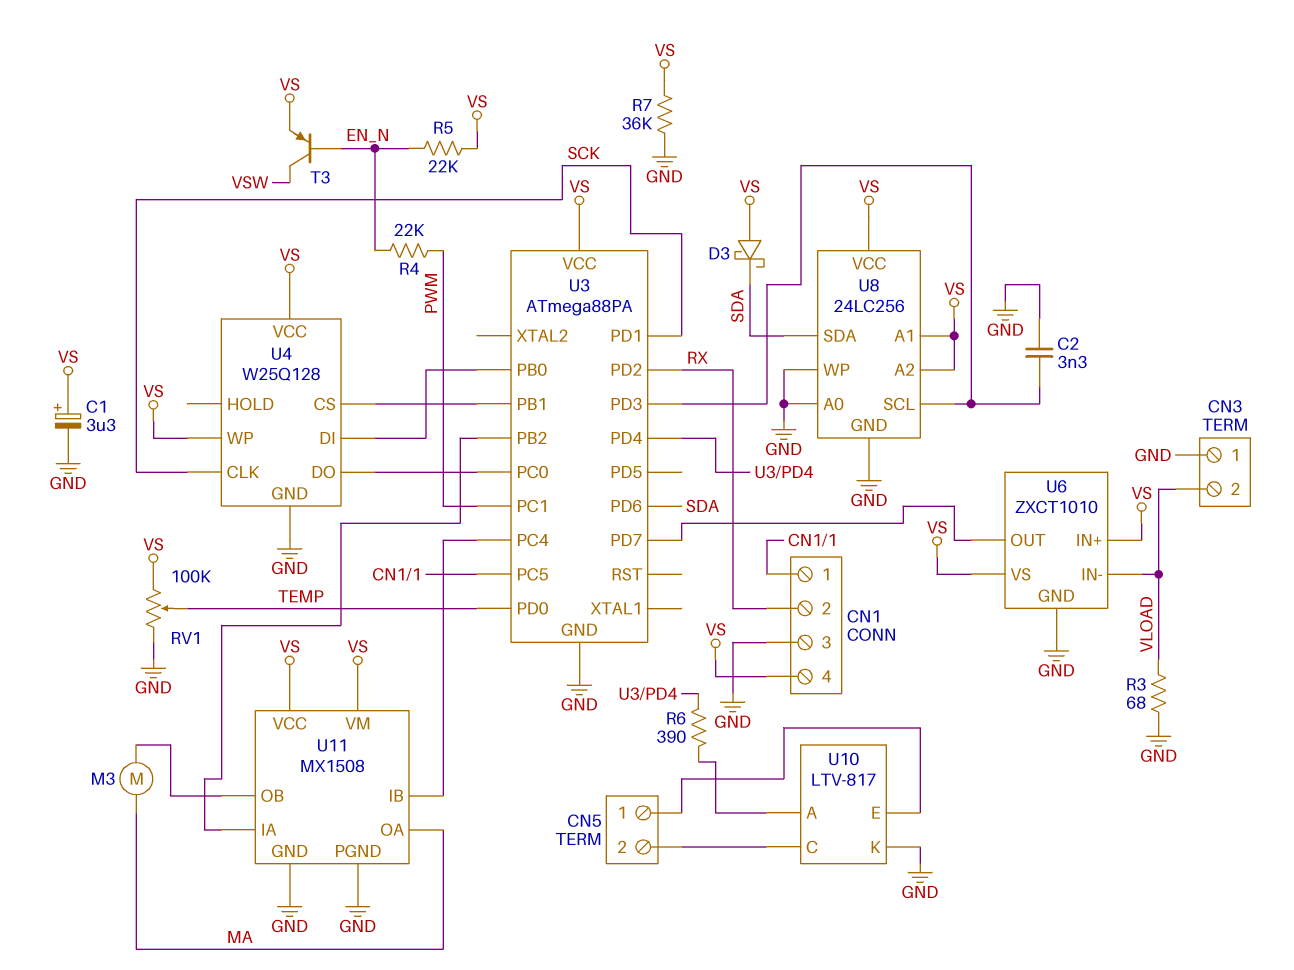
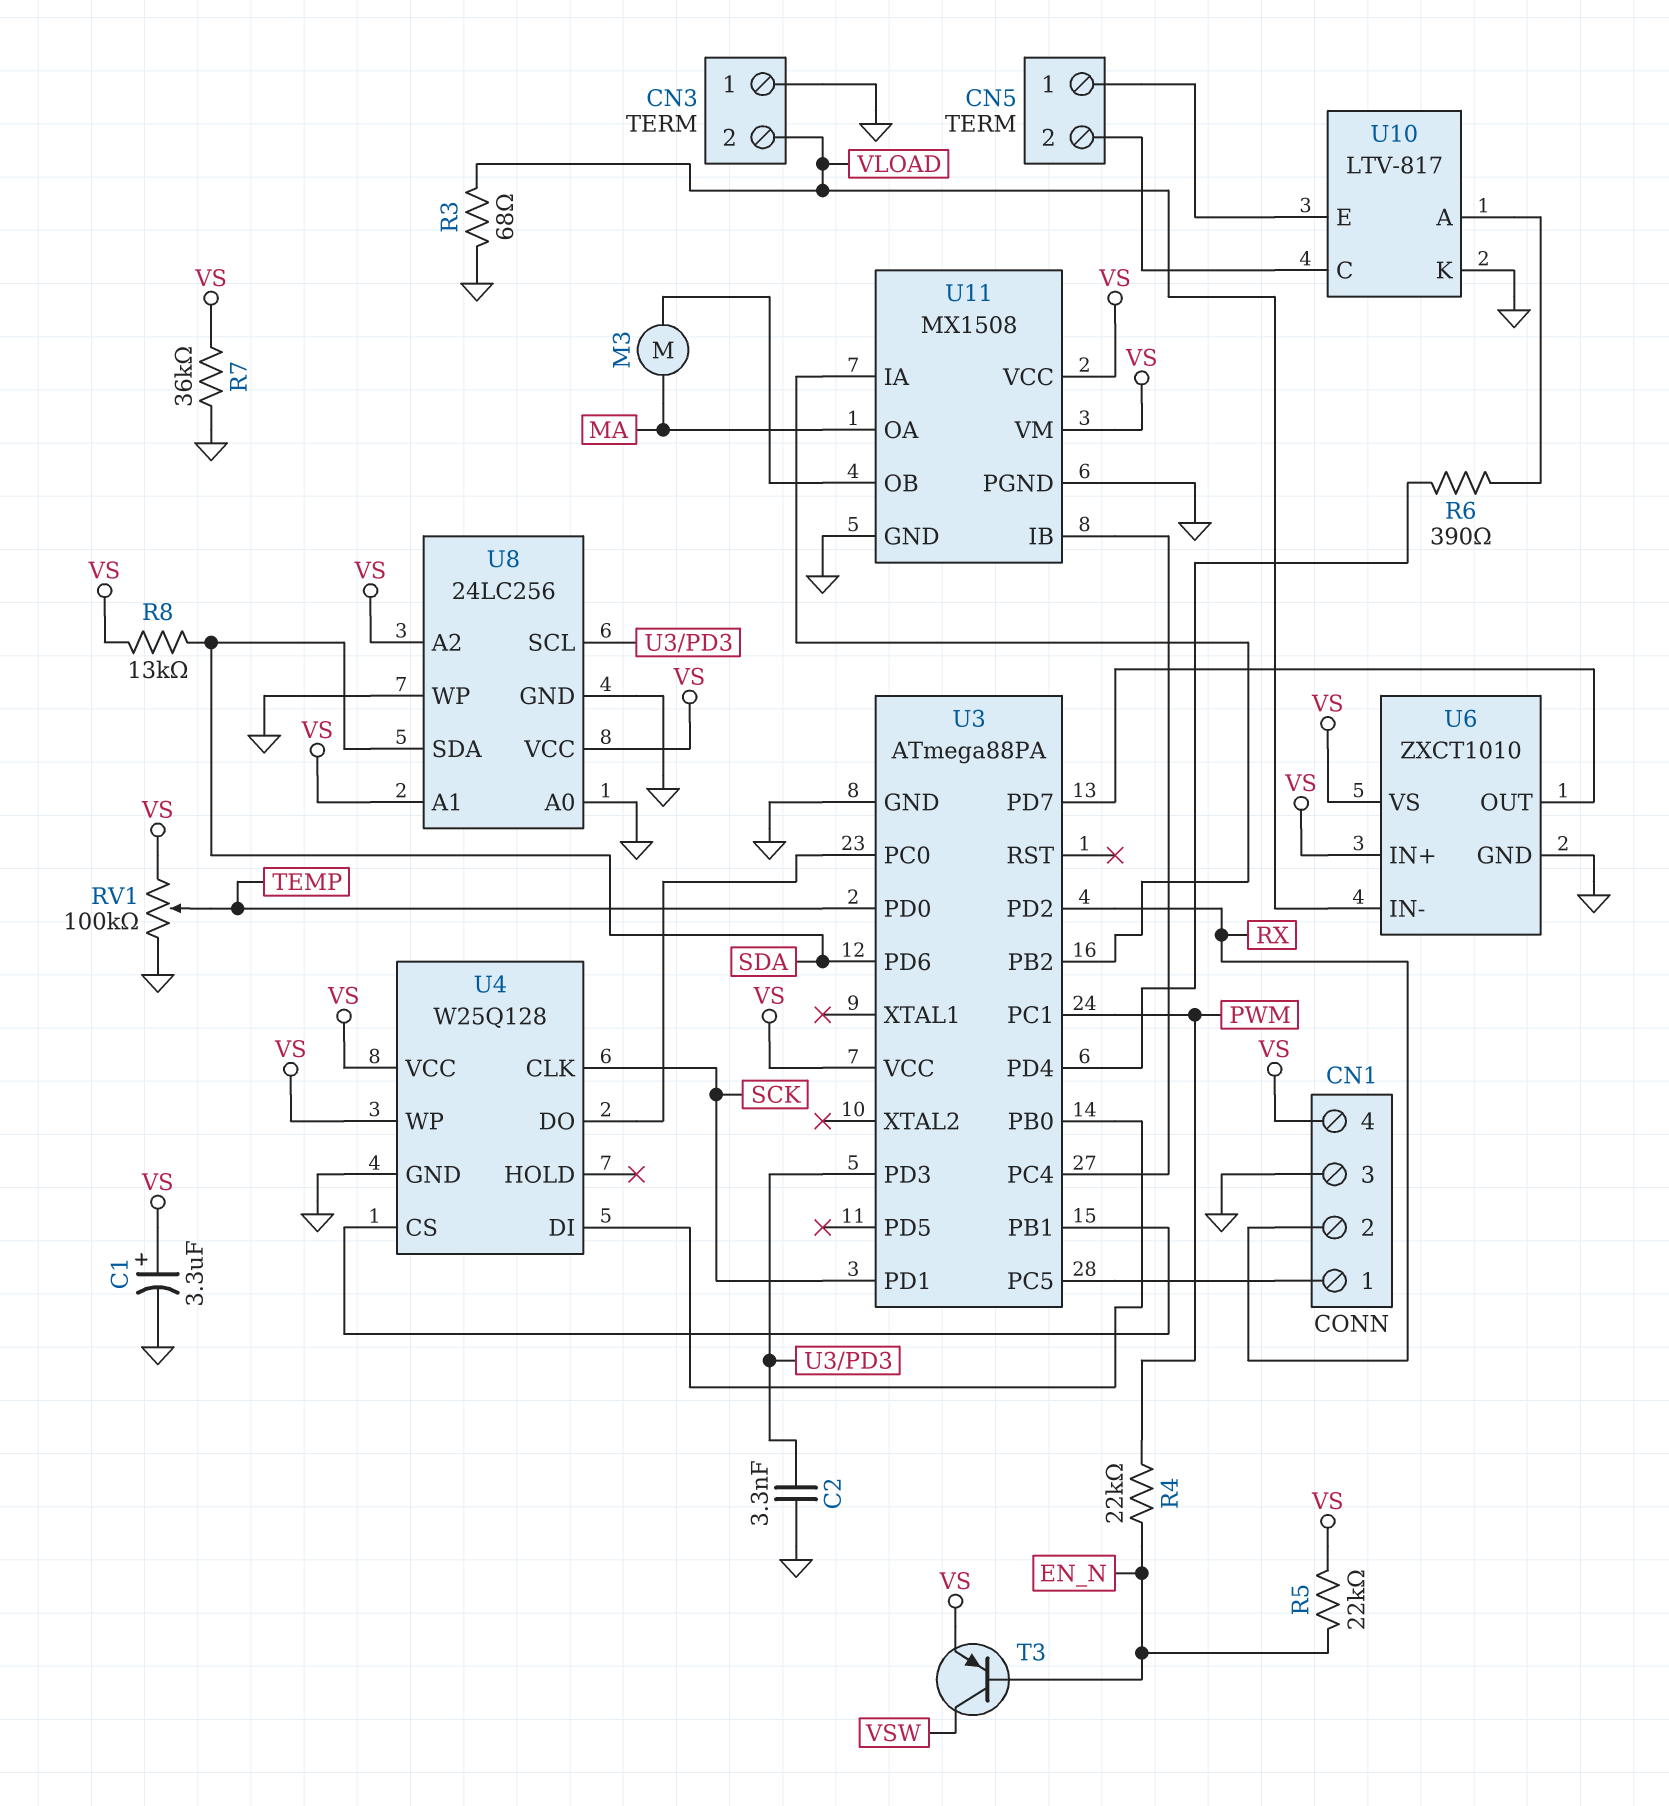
D3: schottky (A VS, K SDA) -> none
R8: none -> 13k (SDA, VS)

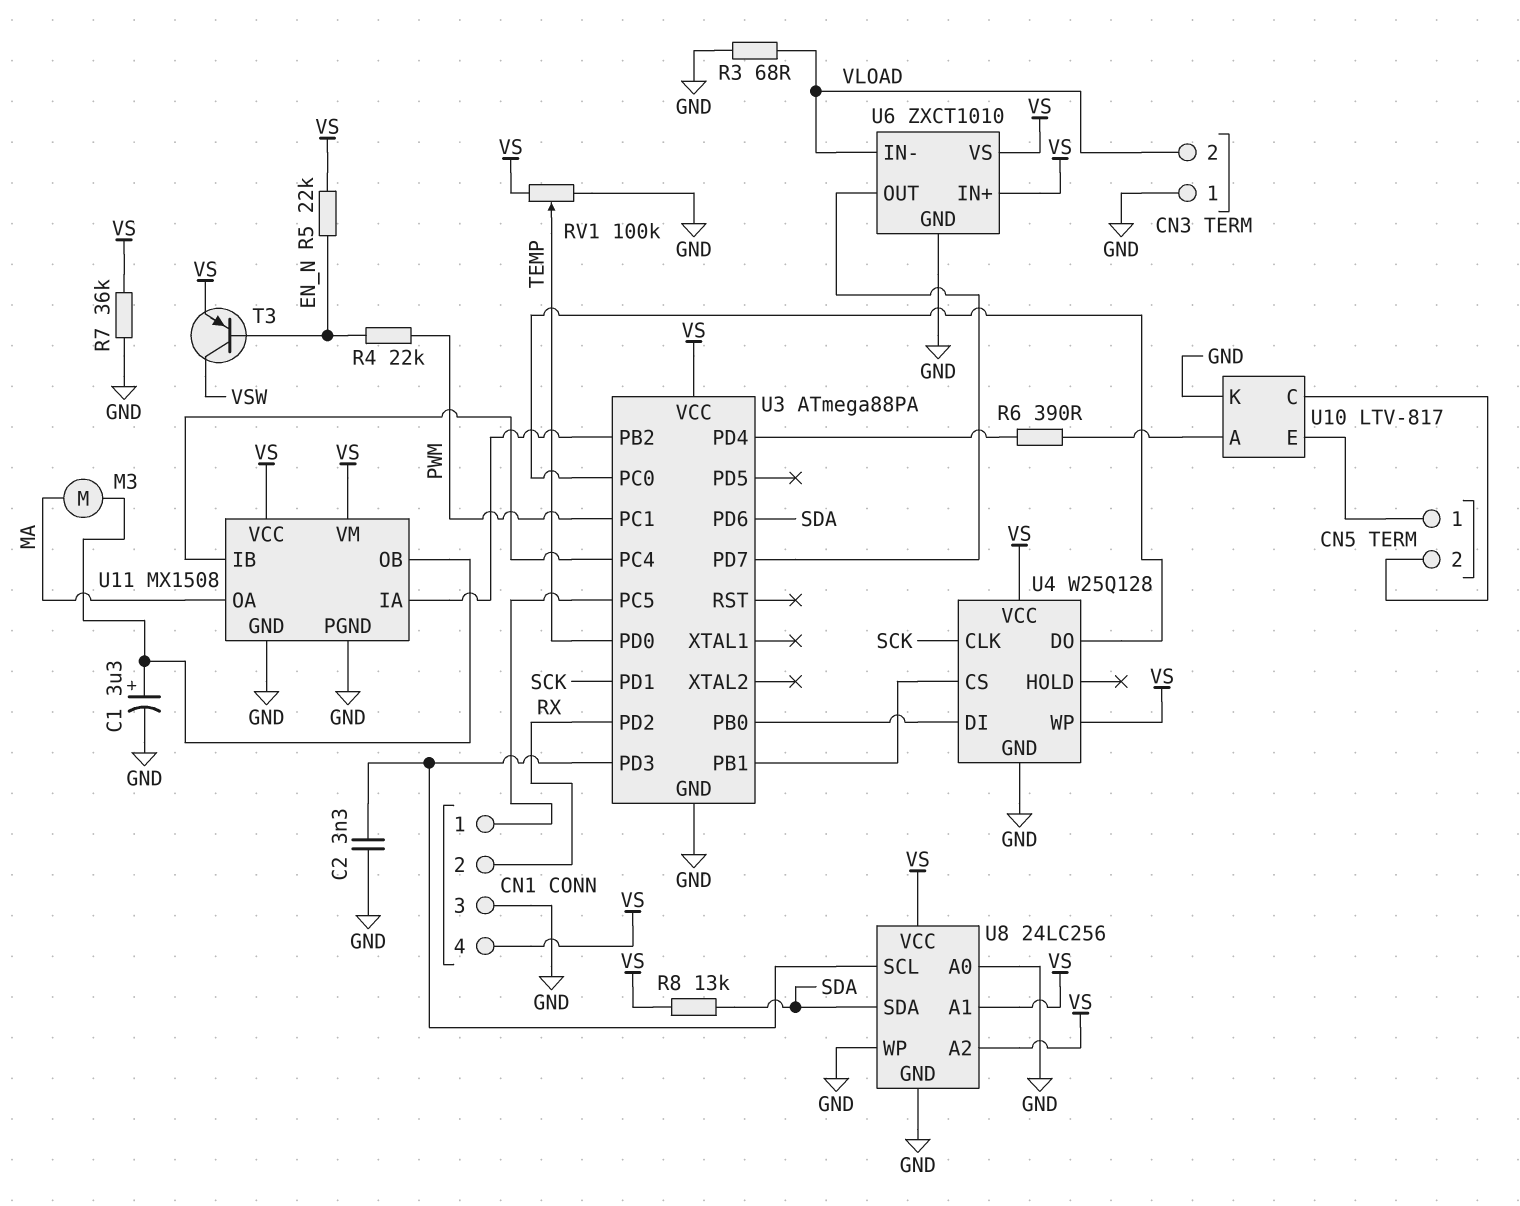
C1: 3.3uF (plus VS, minus GND) -> 3.3uF (plus U11/OB, minus GND)

